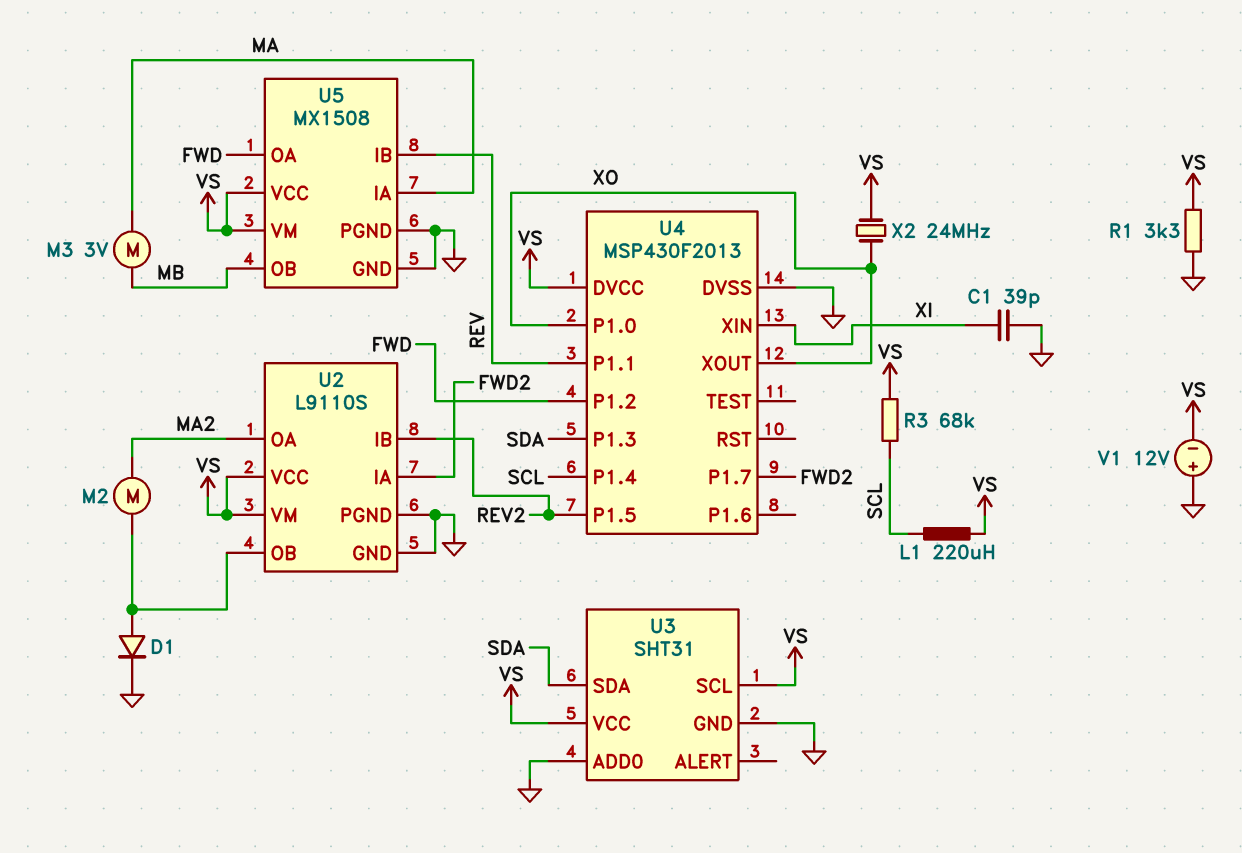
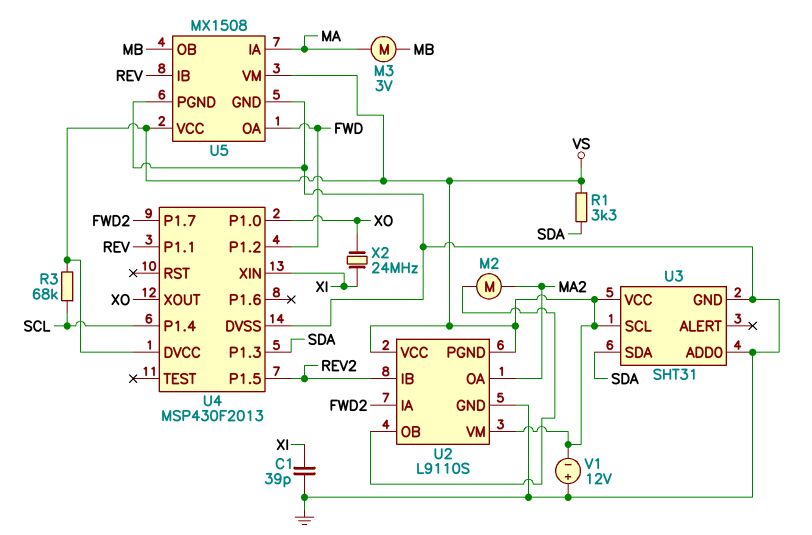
D1: diode (A U2/OB, K GND) -> none
L1: 220uH (SCL, VS) -> none
R1: 3.3k (GND, VS) -> 3.3k (SDA, VS)
U2 pin PGND: GND -> VS
X2: 24MHz (VS, XO) -> 24MHz (XI, XO)

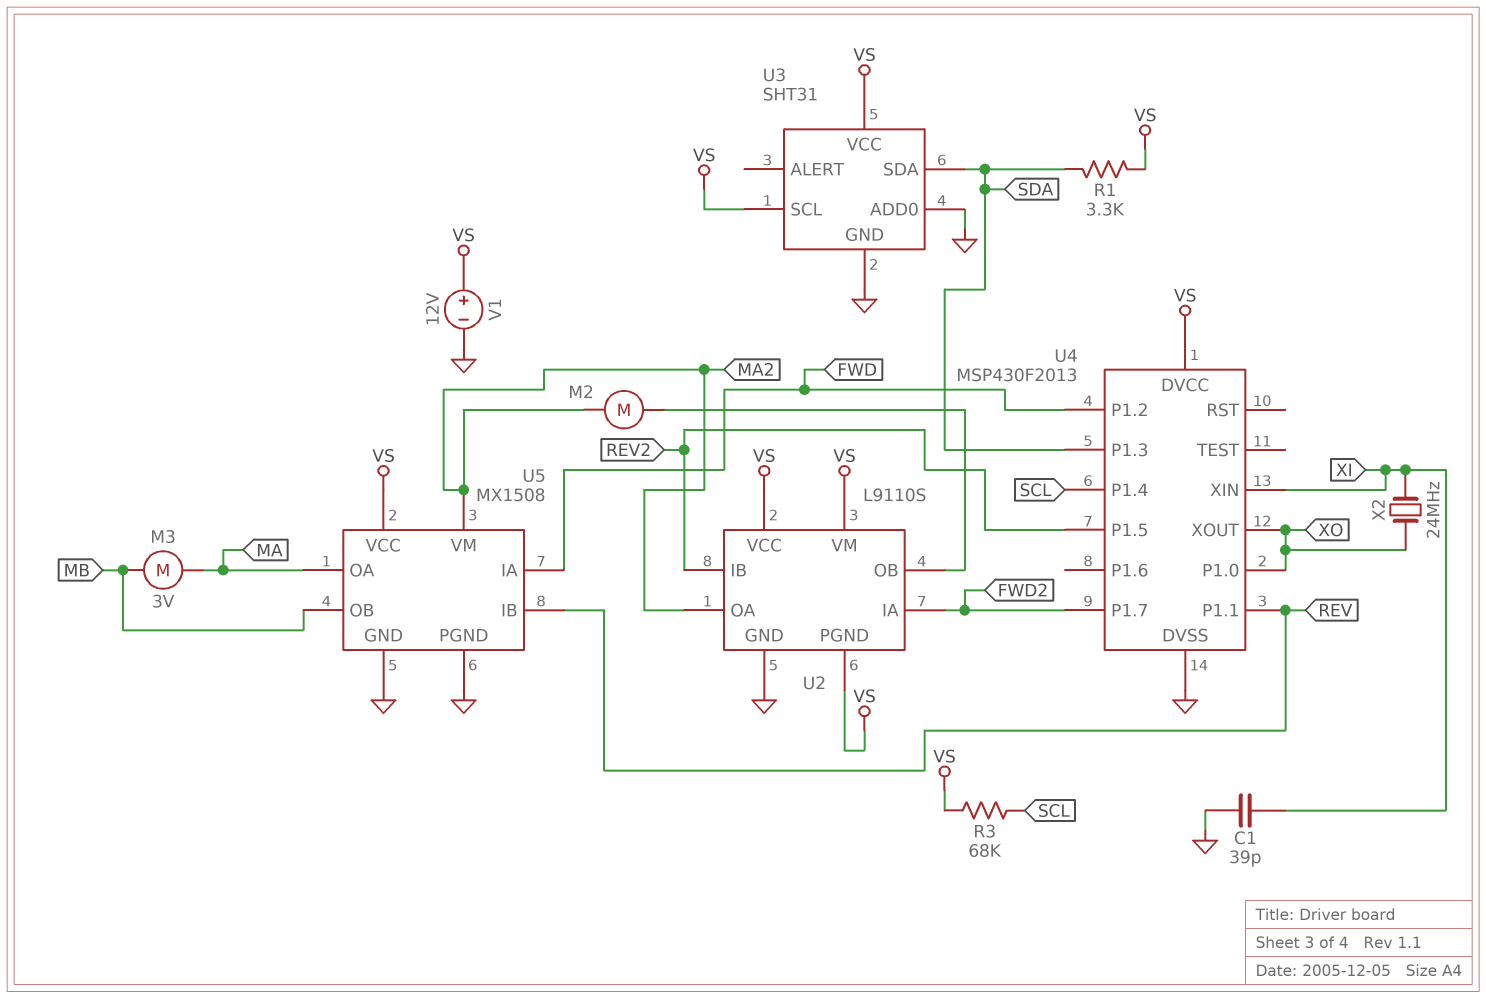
U5 pin IA: MA -> FWD
U5 pin OA: FWD -> MA
U5 pin VM: VS -> MA2
V1: 12V (plus GND, minus VS) -> 12V (plus VS, minus GND)

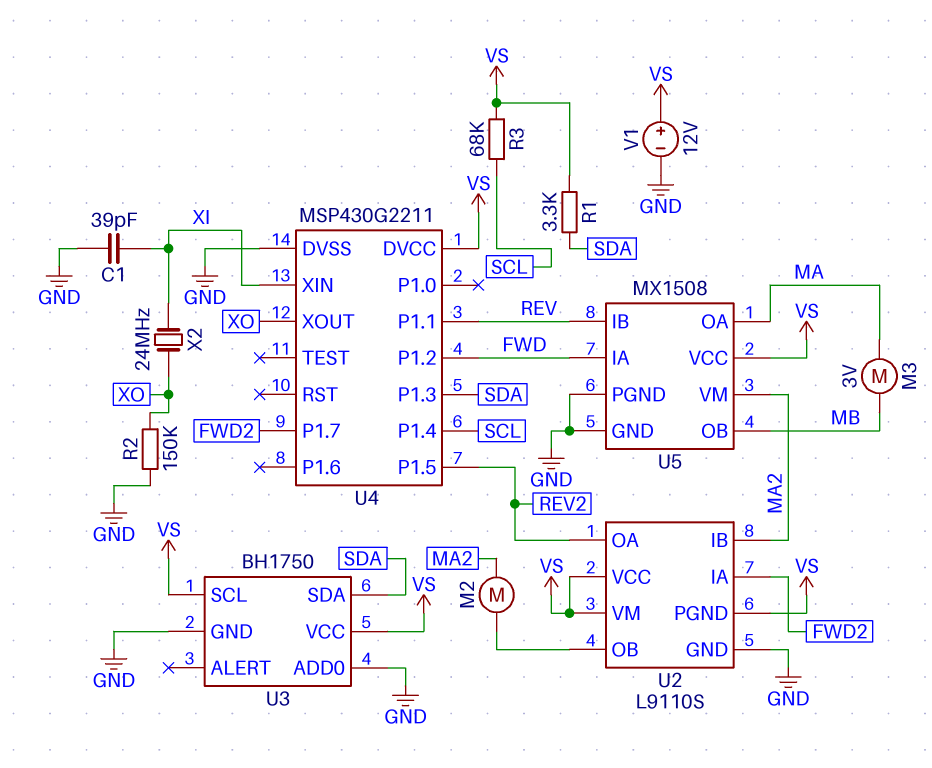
R2: none -> 150k (GND, XO)
U2 pin IB: REV2 -> MA2
U2 pin OA: MA2 -> REV2
U3: SHT31 -> BH1750
U4: MSP430F2013 -> MSP430G2211
U4 pin P1.0: XO -> none

